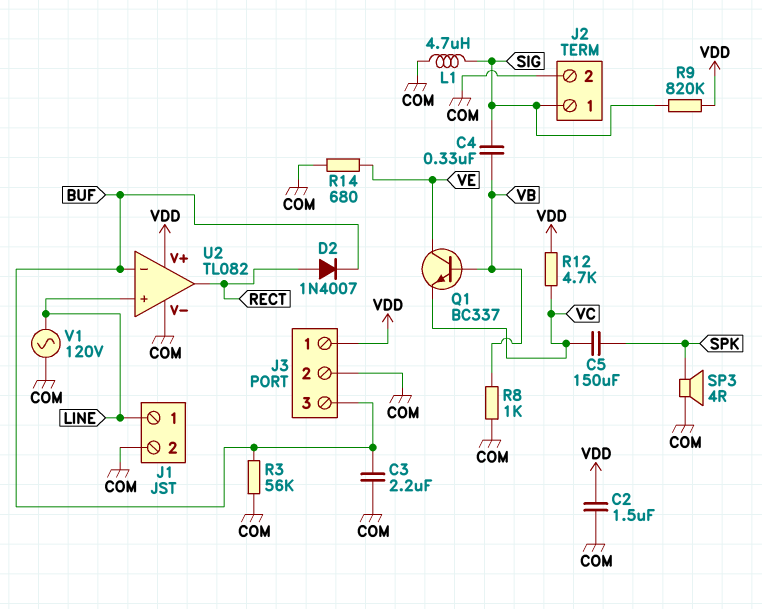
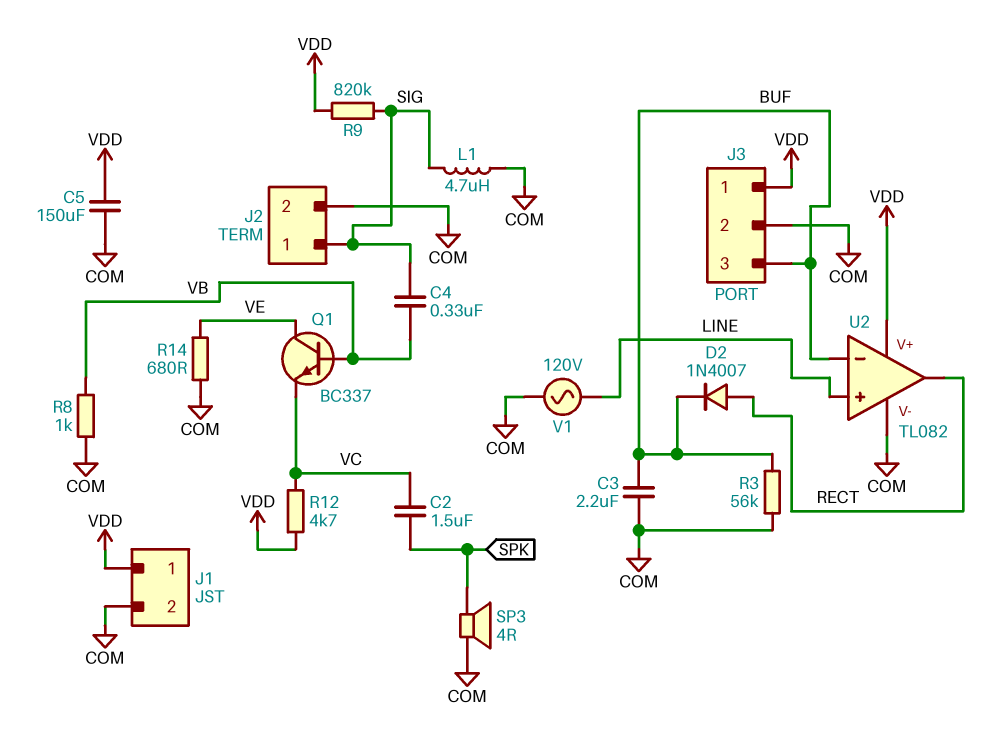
C2: 1.5uF (COM, VDD) -> 1.5uF (SPK, VC)
C5: 150uF (SPK, VC) -> 150uF (COM, VDD)
J1 pin 1: LINE -> VDD

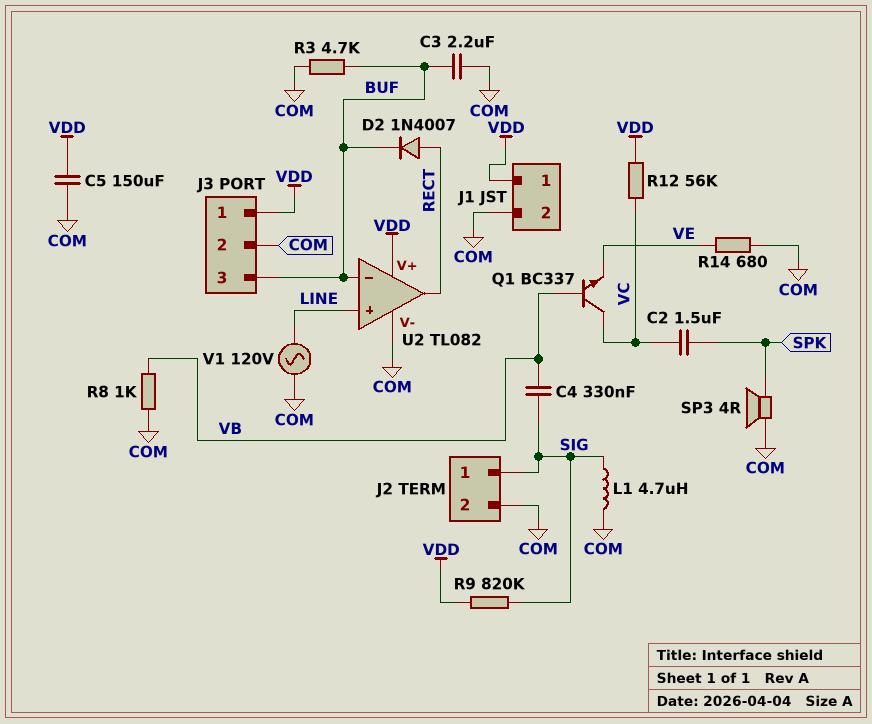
Q1: NPN BC337 (B VB, C VE, E VC) -> NPN BC337 (B VB, C VC, E VE)
R3: 56k (BUF, COM) -> 4.7k (BUF, COM)
R12: 4.7k (VC, VDD) -> 56k (VC, VDD)

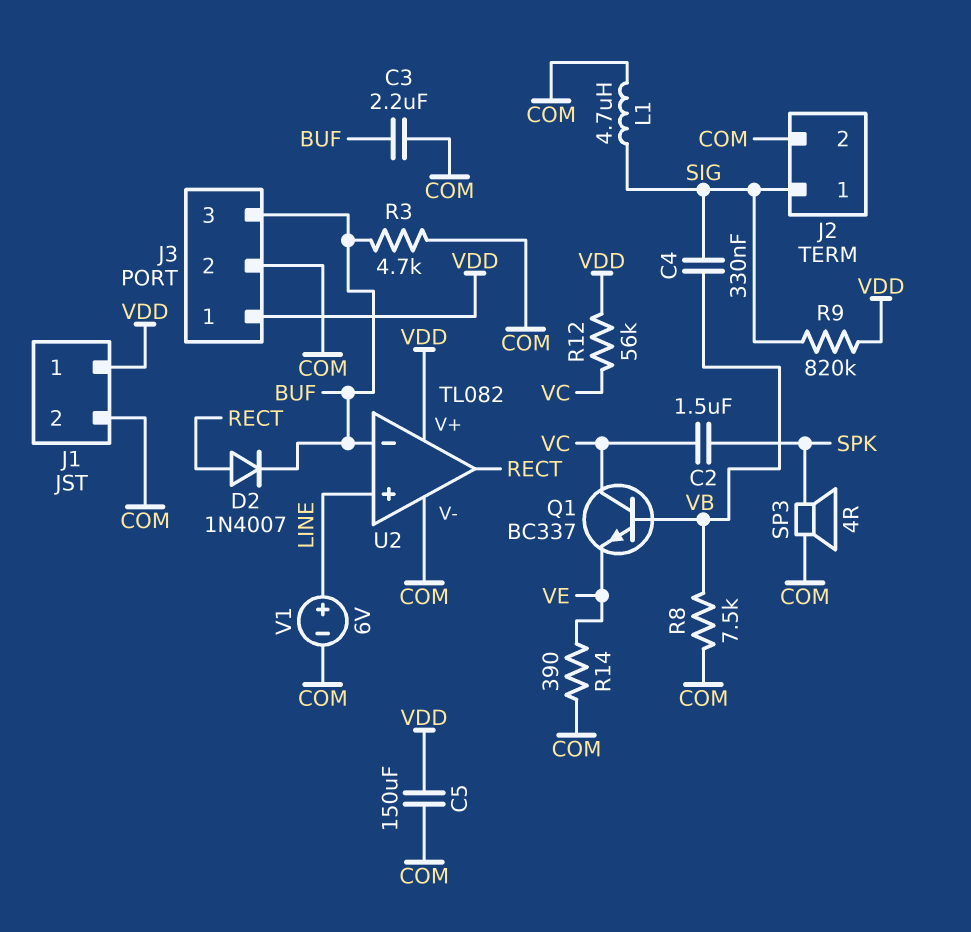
R8: 1k (COM, VB) -> 7.5k (COM, VB)
R14: 680 (COM, VE) -> 390 (COM, VE)
V1: AC 120V (COM, LINE) -> 6V (plus LINE, minus COM)

